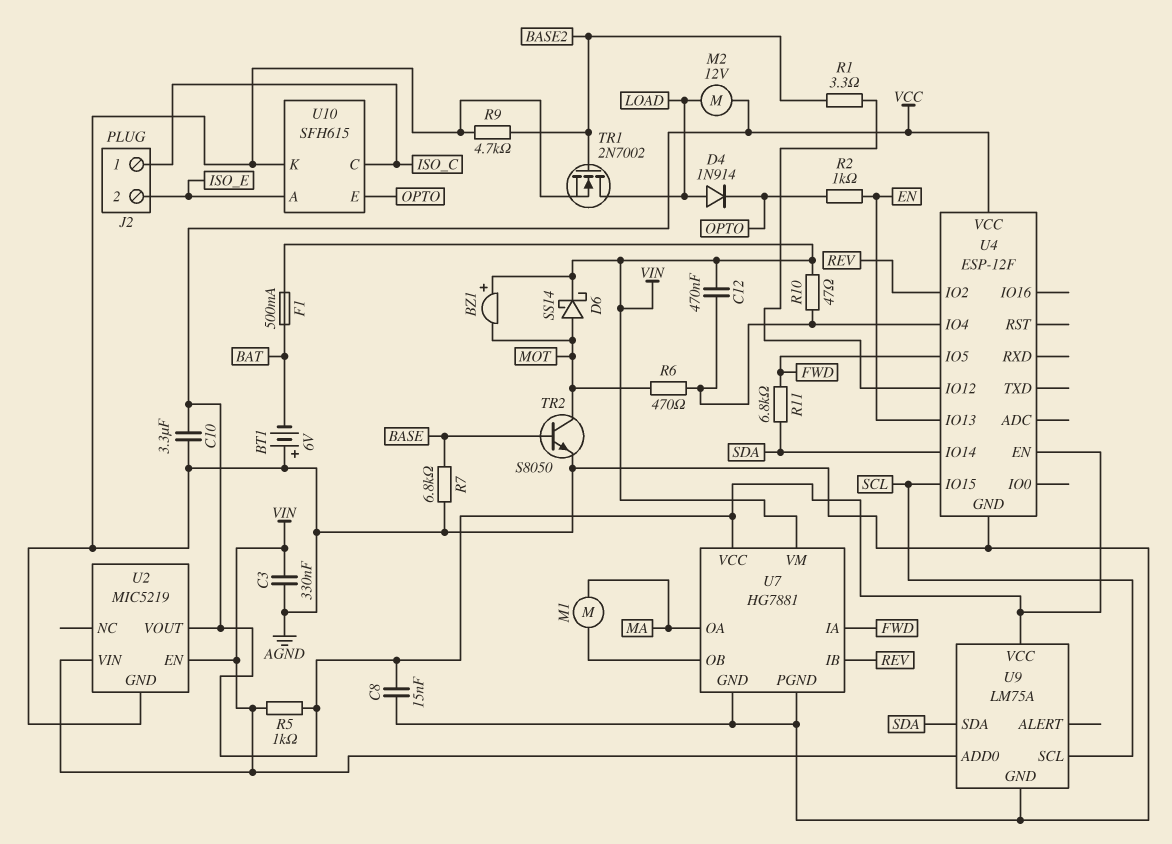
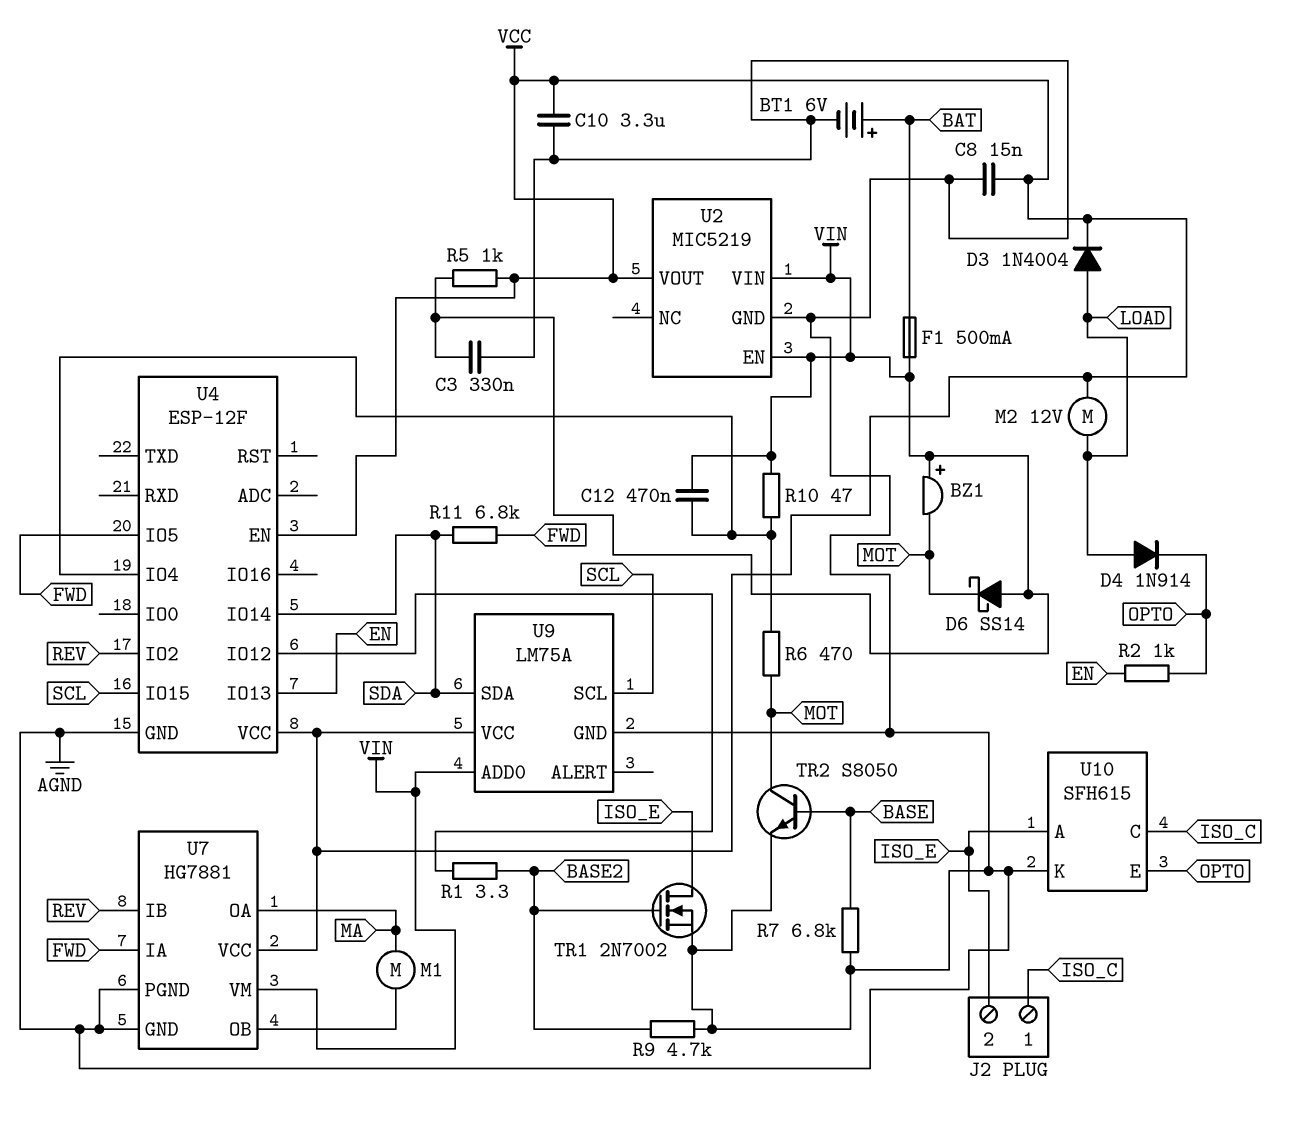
BT1: 6V (plus AGND, minus BAT) -> 6V (plus BAT, minus AGND)
D3: none -> diode 1N4004 (A LOAD, K VCC)
D6: schottky SS14 (A MOT, K VIN) -> schottky SS14 (A VIN, K MOT)
TR1: NMOS 2N7002 (G BASE2, D LOAD, S AGND) -> NMOS 2N7002 (G BASE2, D ISO_E, S AGND)

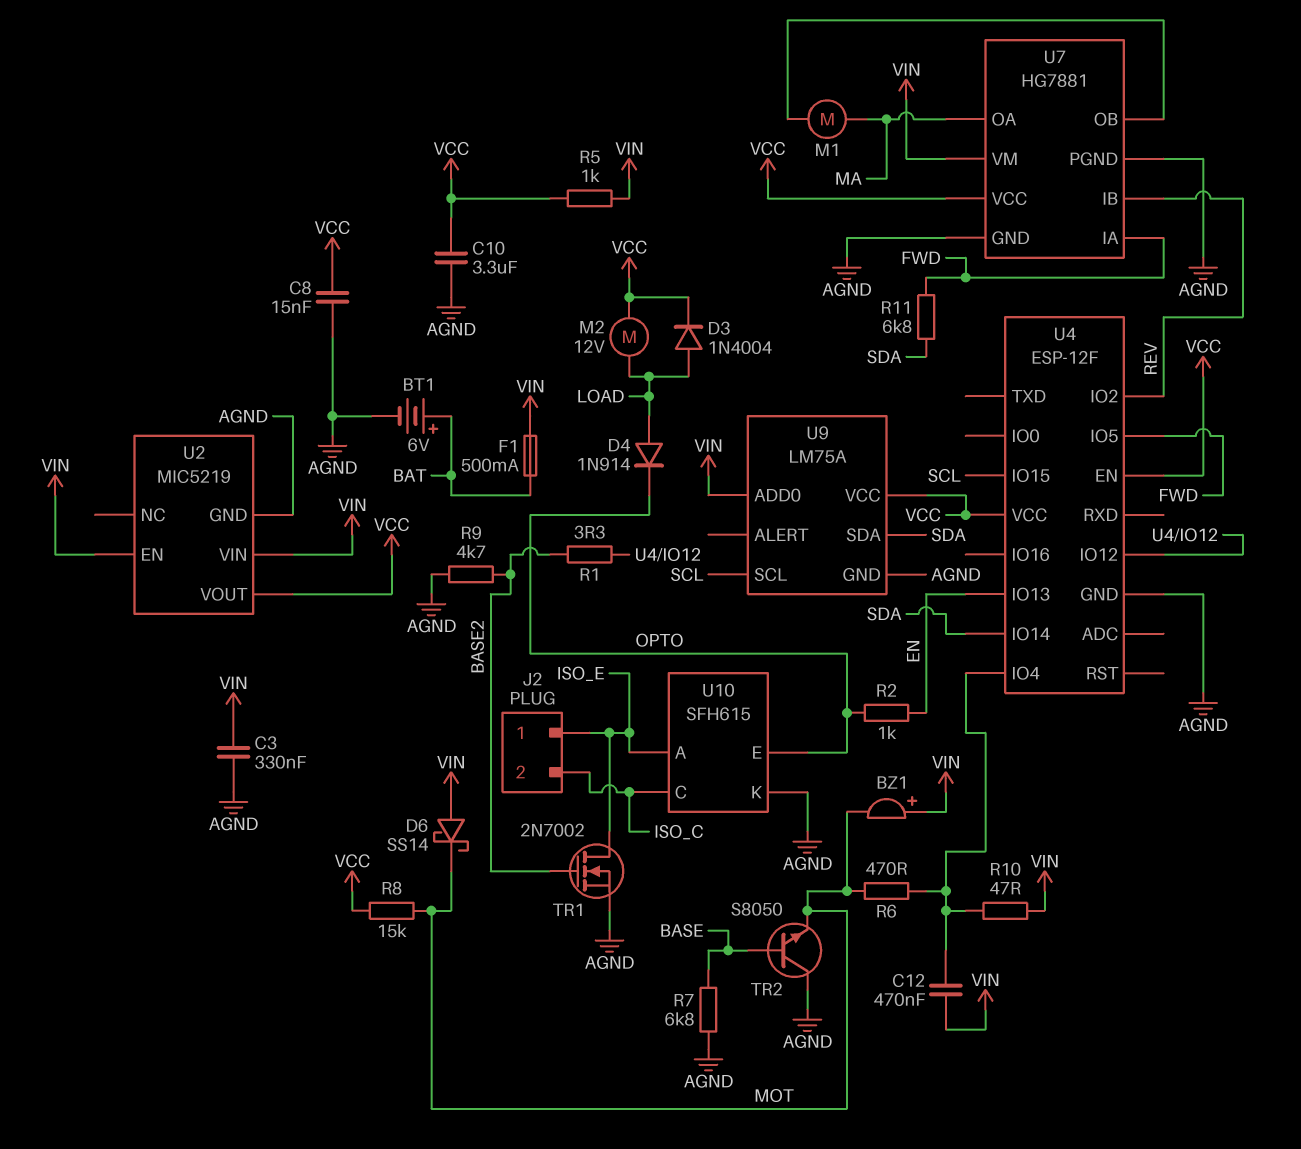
J2 pin 1: ISO_C -> ISO_E
J2 pin 2: ISO_E -> ISO_C
R8: none -> 15k (MOT, VCC)
TR2: NPN S8050 (B BASE, C MOT, E AGND) -> NPN S8050 (B BASE, C AGND, E MOT)

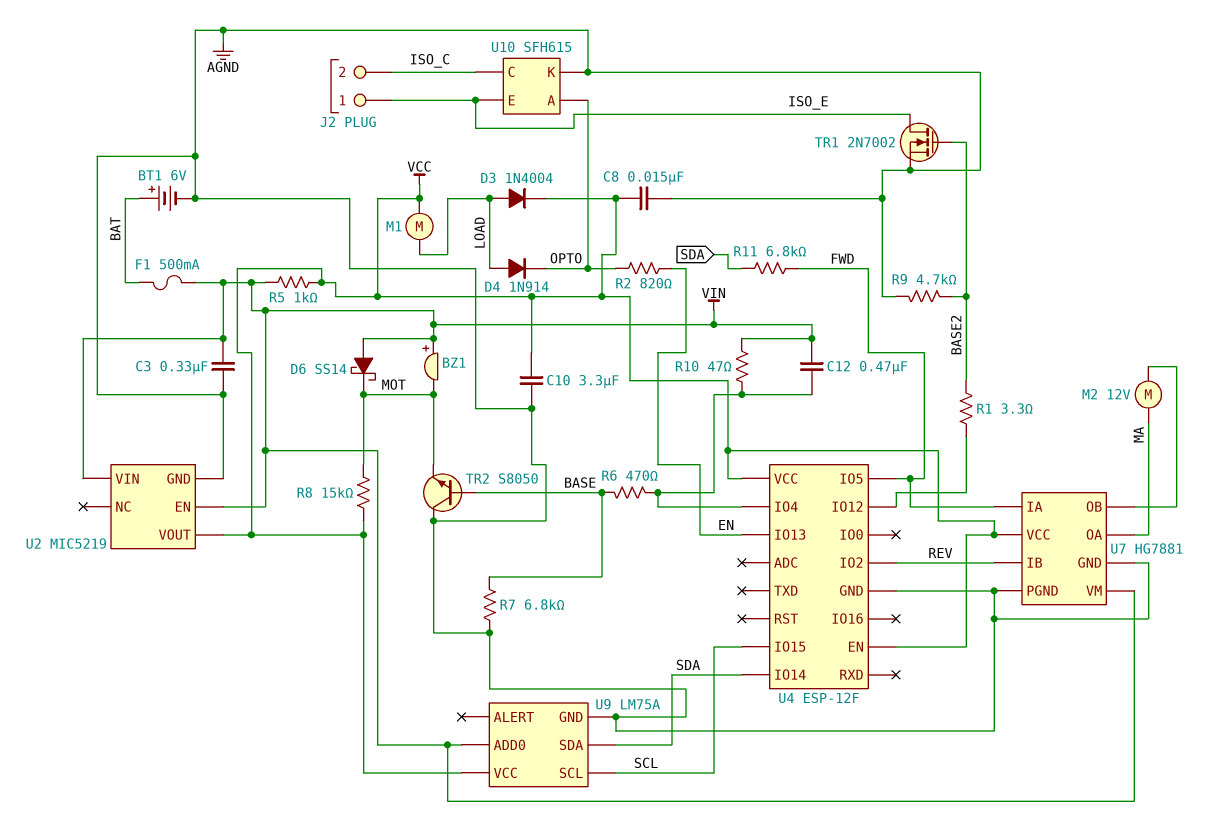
M1: motor (MA, U7/OB) -> motor (LOAD, VCC)
M2: motor 12V (LOAD, VCC) -> motor 12V (MA, U7/OB)
R2: 1k (EN, OPTO) -> 820 (EN, OPTO)
R6: 470 (MOT, U4/IO4) -> 470 (BASE, U4/IO4)
U10 pin A: ISO_E -> OPTO
U10 pin E: OPTO -> ISO_E

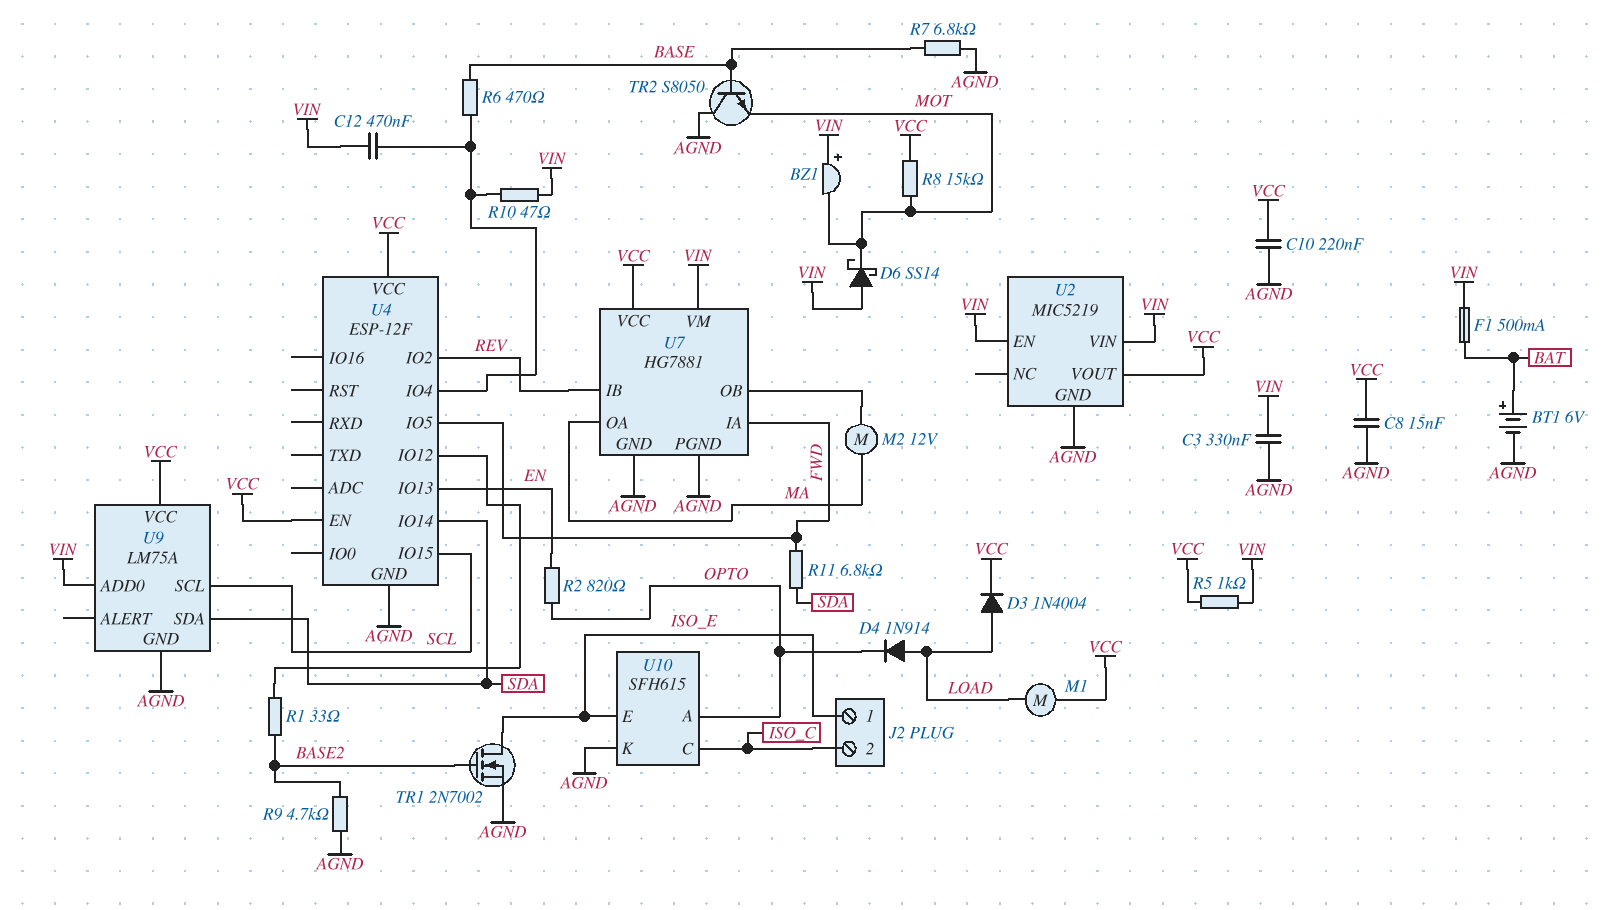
C10: 3.3uF (AGND, VCC) -> 220nF (AGND, VCC)
R1: 3.3 (BASE2, U4/IO12) -> 33 (BASE2, U4/IO12)

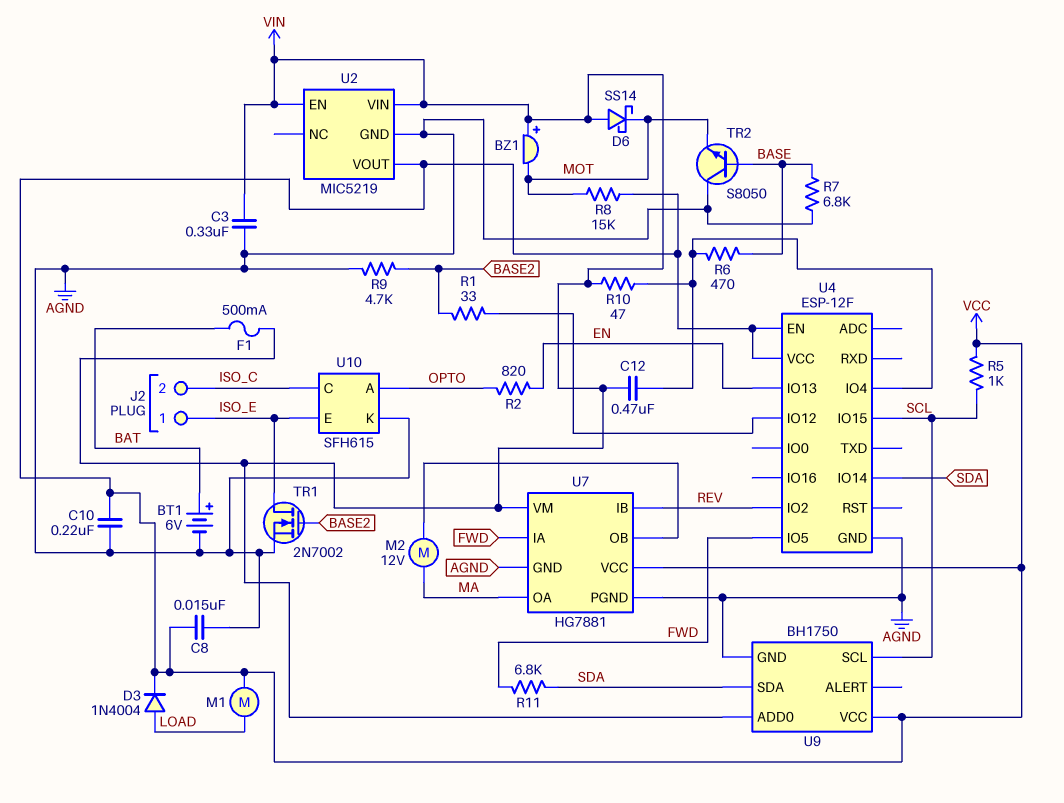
D4: diode 1N914 (A LOAD, K OPTO) -> none
R5: 1k (VCC, VIN) -> 1k (SCL, VCC)
U9: LM75A -> BH1750

